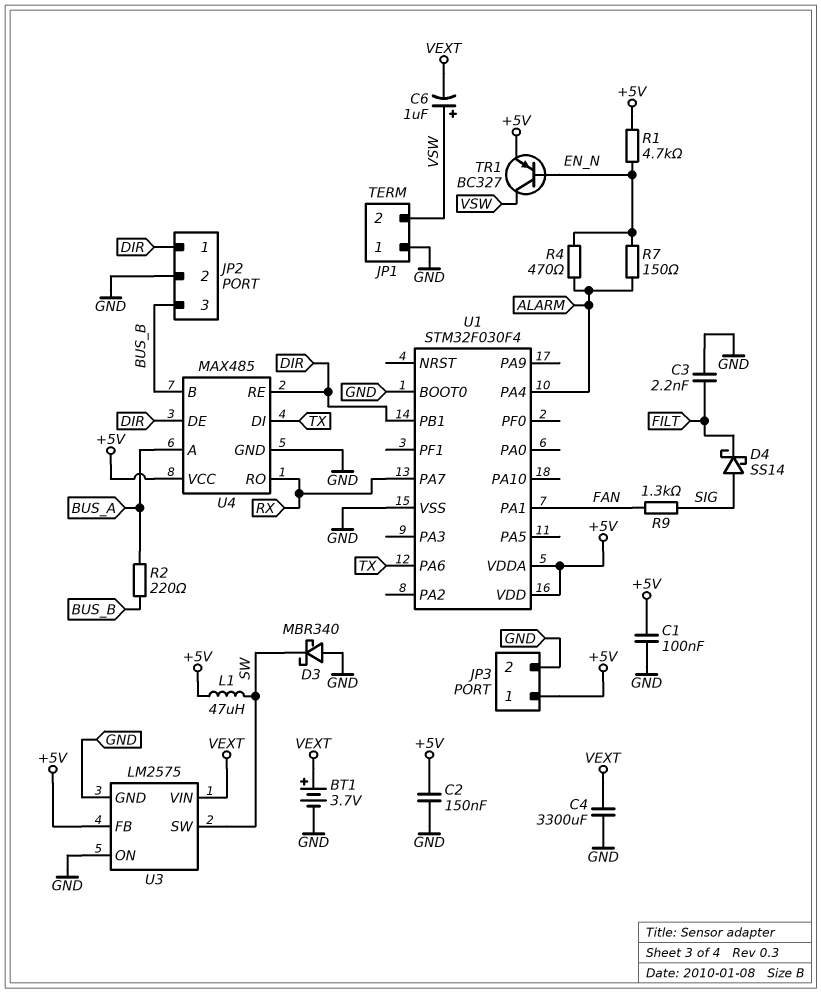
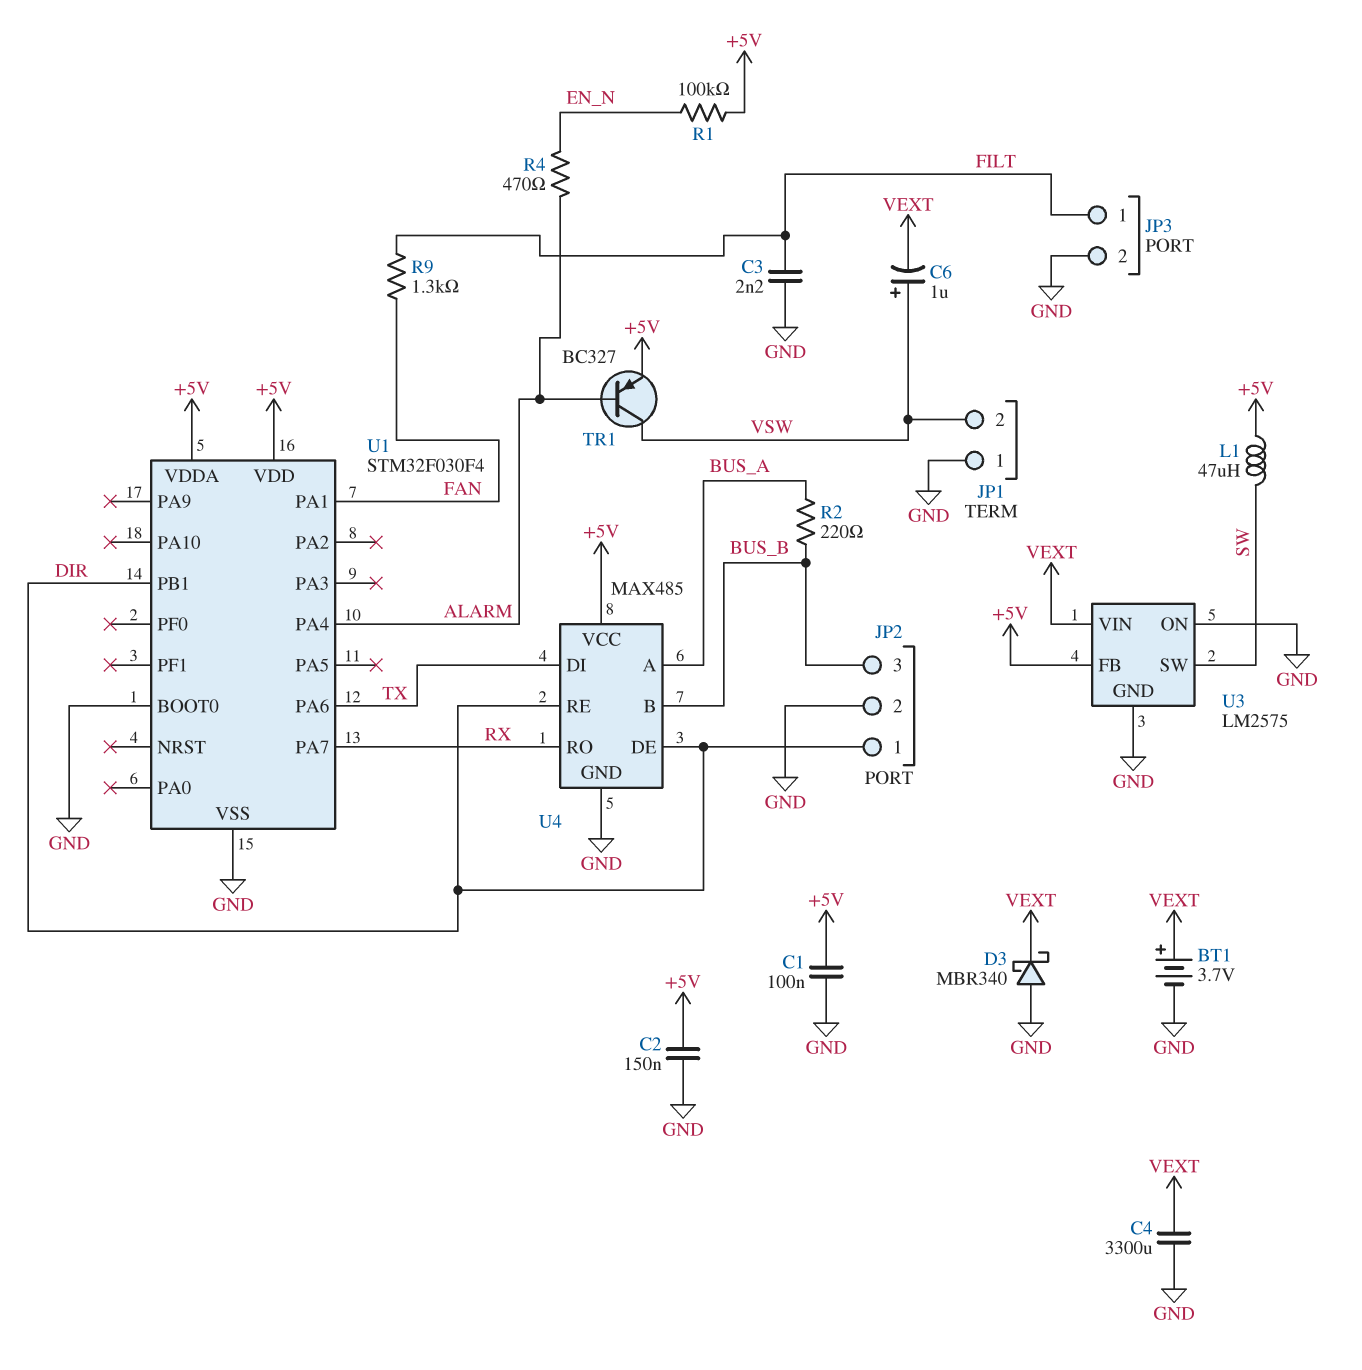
D3: schottky MBR340 (A GND, K SW) -> schottky MBR340 (A GND, K VEXT)
D4: schottky SS14 (A SIG, K FILT) -> none
JP3 pin 1: +5V -> FILT
R1: 4.7k (+5V, EN_N) -> 100k (+5V, EN_N)
R7: 150 (ALARM, EN_N) -> none
R9: 1.3k (FAN, SIG) -> 1.3k (FAN, FILT)
TR1: PNP BC327 (B EN_N, C VSW, E +5V) -> PNP BC327 (B ALARM, C VSW, E +5V)

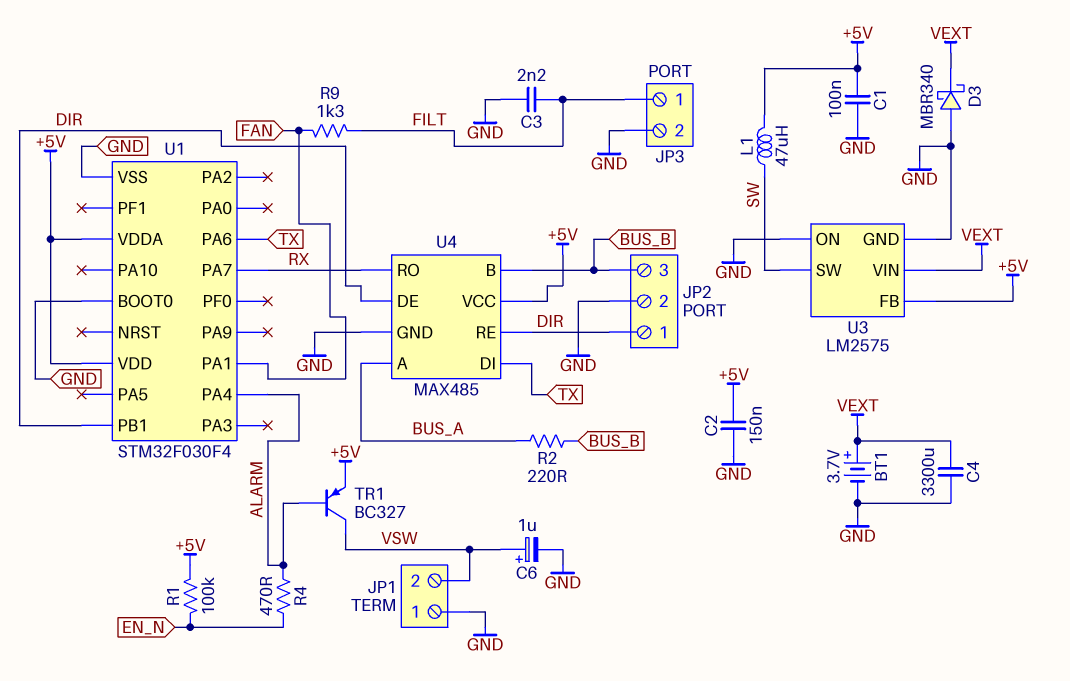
C6: 1uF (plus VSW, minus VEXT) -> 1uF (plus VSW, minus GND)

